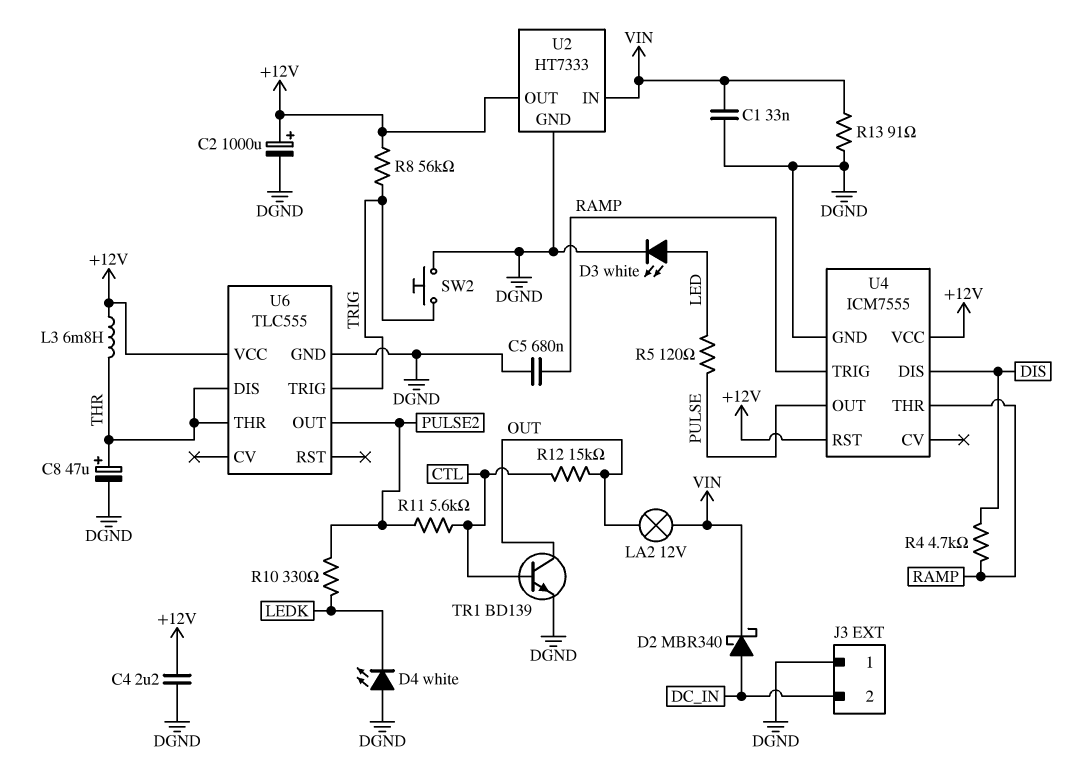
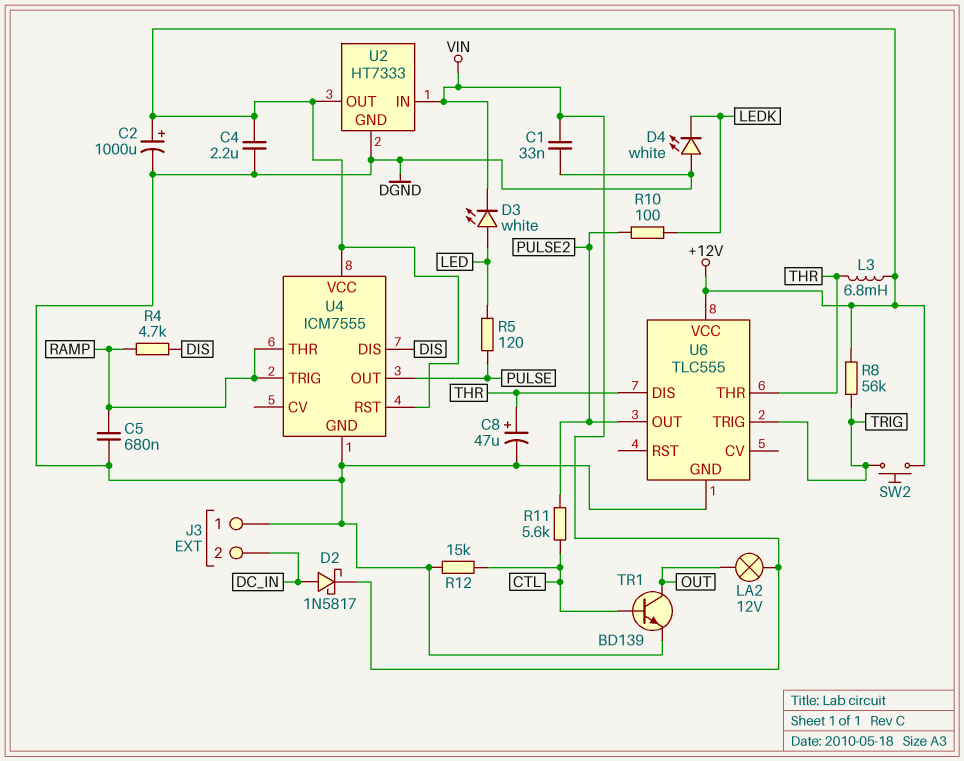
D2: schottky MBR340 (A DC_IN, K VIN) -> schottky 1N5817 (A DC_IN, K VIN)
D3: LED white (A LED, K DGND) -> LED white (A LED, K VIN)
R10: 330 (LEDK, PULSE2) -> 100 (LEDK, PULSE2)
R12: 15k (CTL, OUT) -> 15k (CTL, DGND)
R13: 91 (DGND, VIN) -> none
SW2: button (DGND, TRIG) -> button (+12V, TRIG)

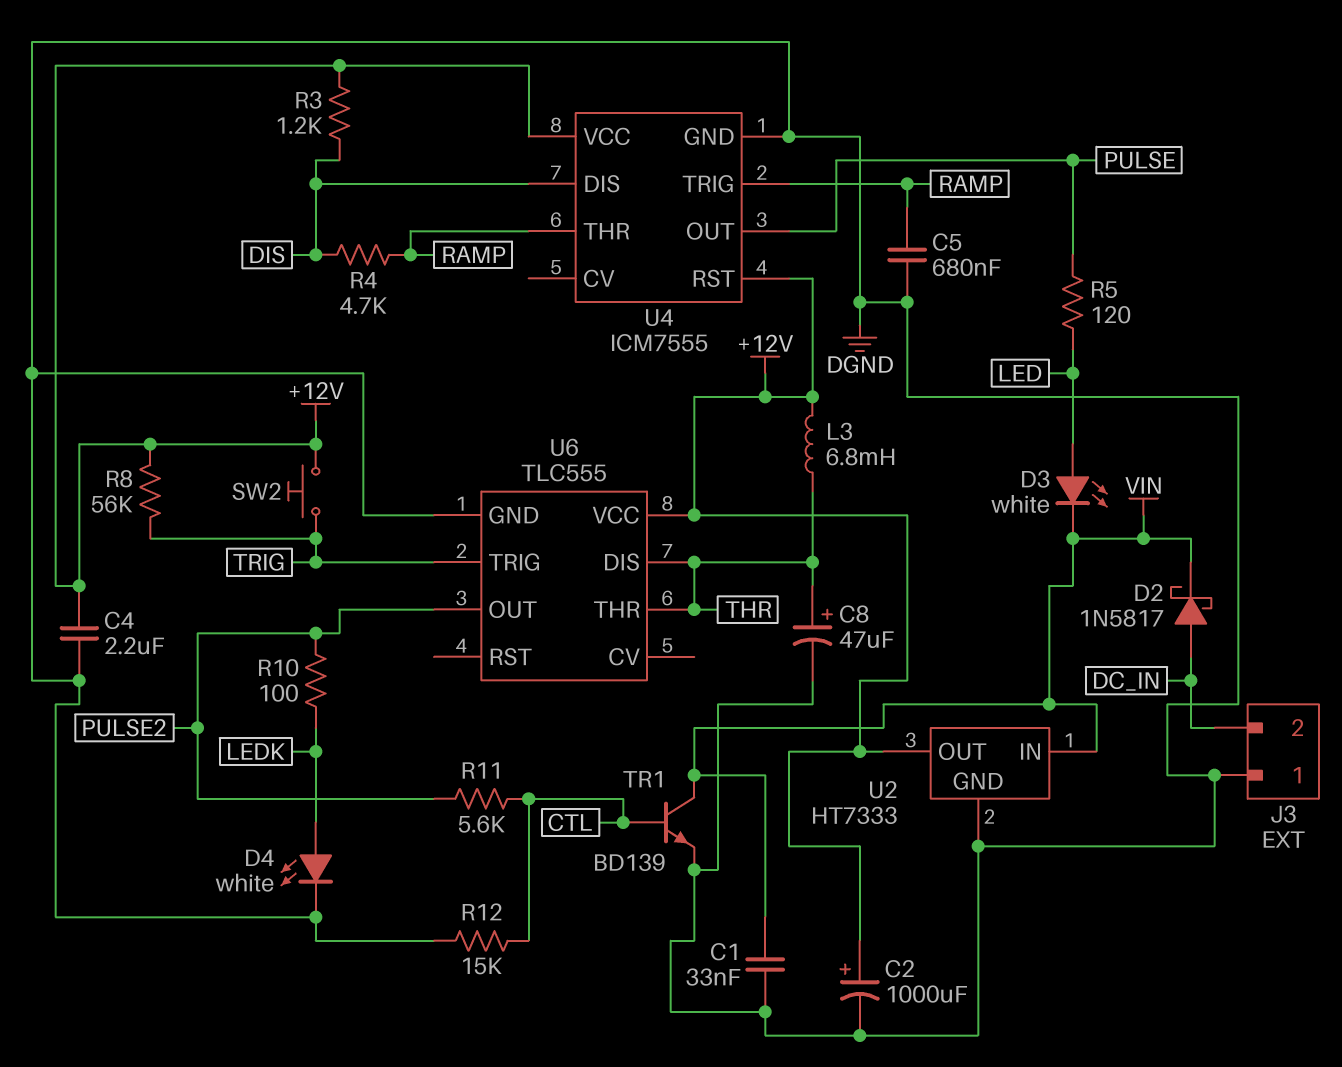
D4: LED white (A DGND, K LEDK) -> LED white (A LEDK, K DGND)
LA2: lamp 12V (OUT, VIN) -> none
R3: none -> 1.2k (+12V, DIS)
TR1: NPN BD139 (B CTL, C OUT, E DGND) -> NPN BD139 (B CTL, C VIN, E DGND)

